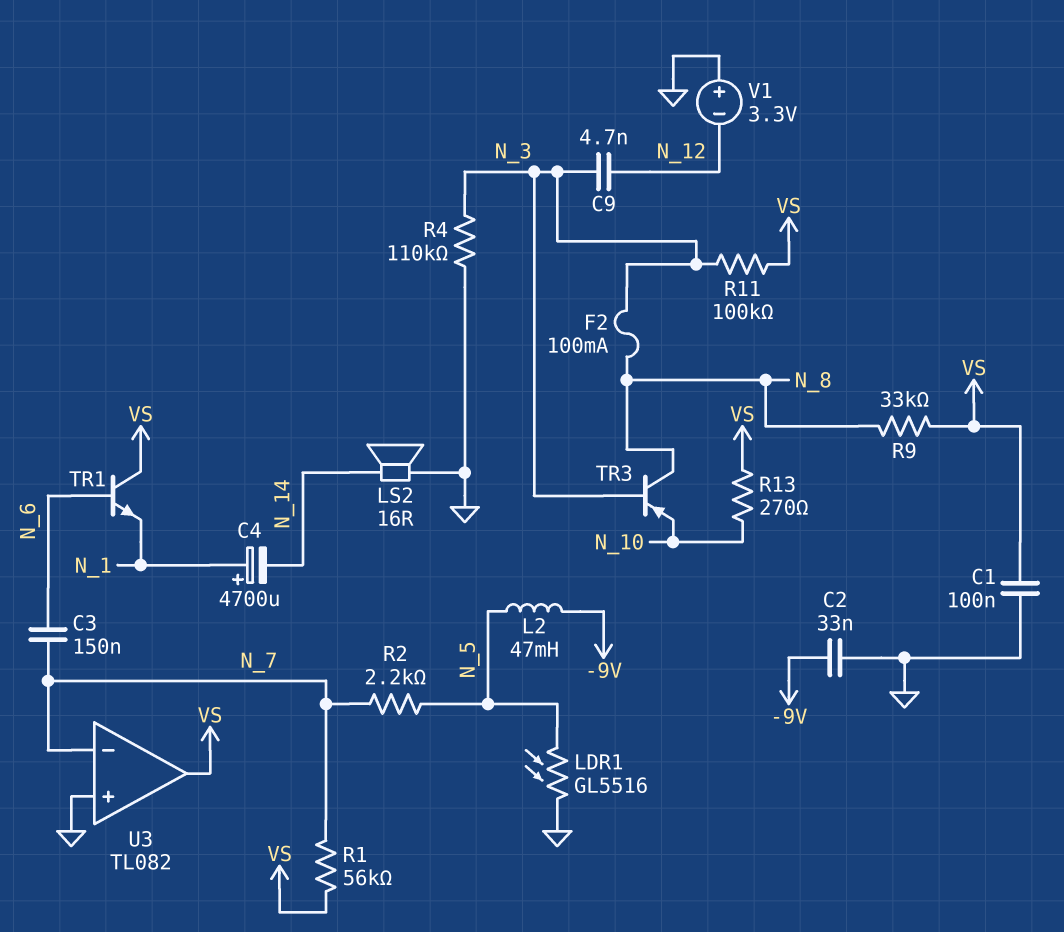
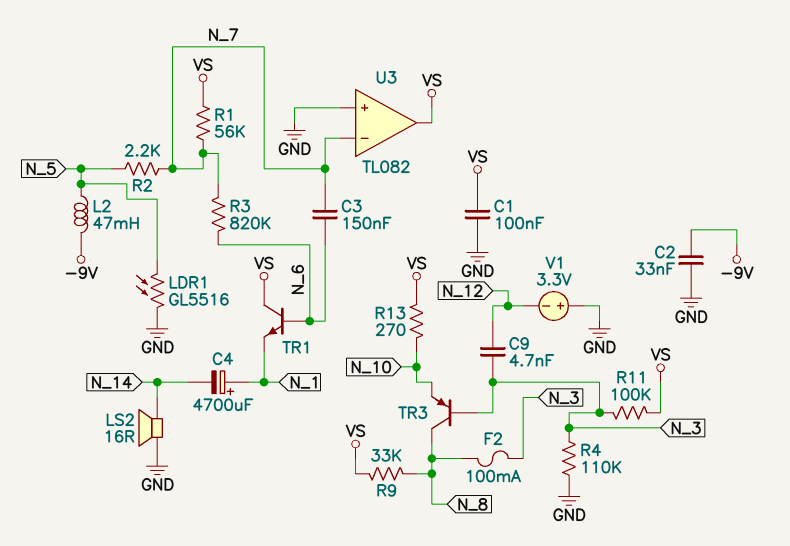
R3: none -> 820k (N_6, N_7)

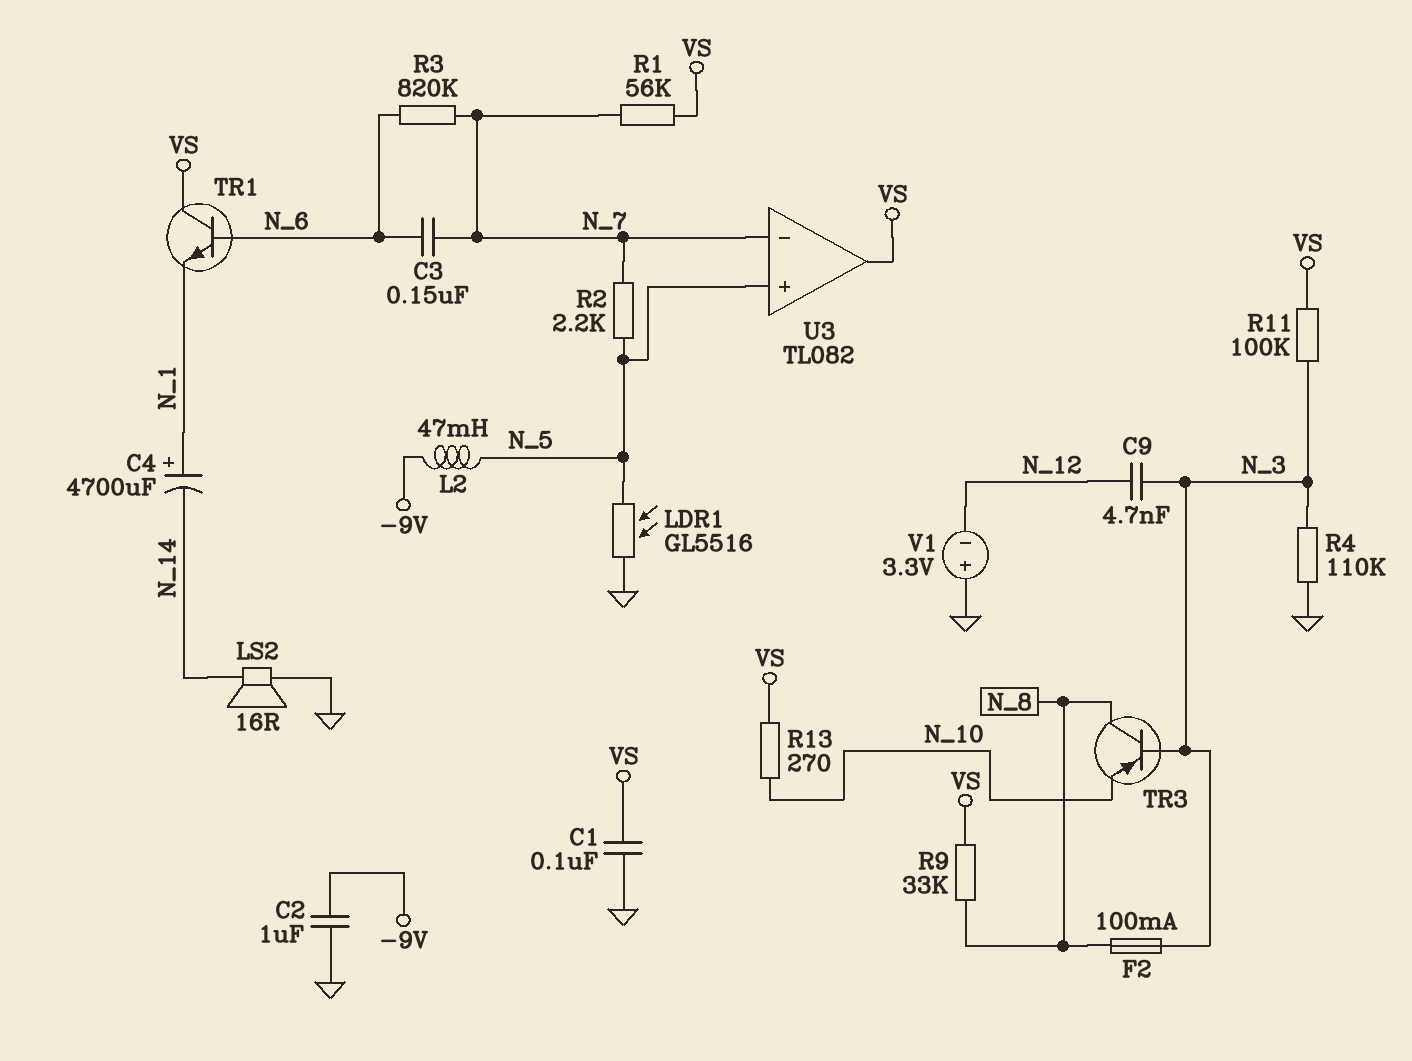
C2: 33nF (-9V, GND) -> 1uF (-9V, GND)
U3 pin in+: GND -> N_5

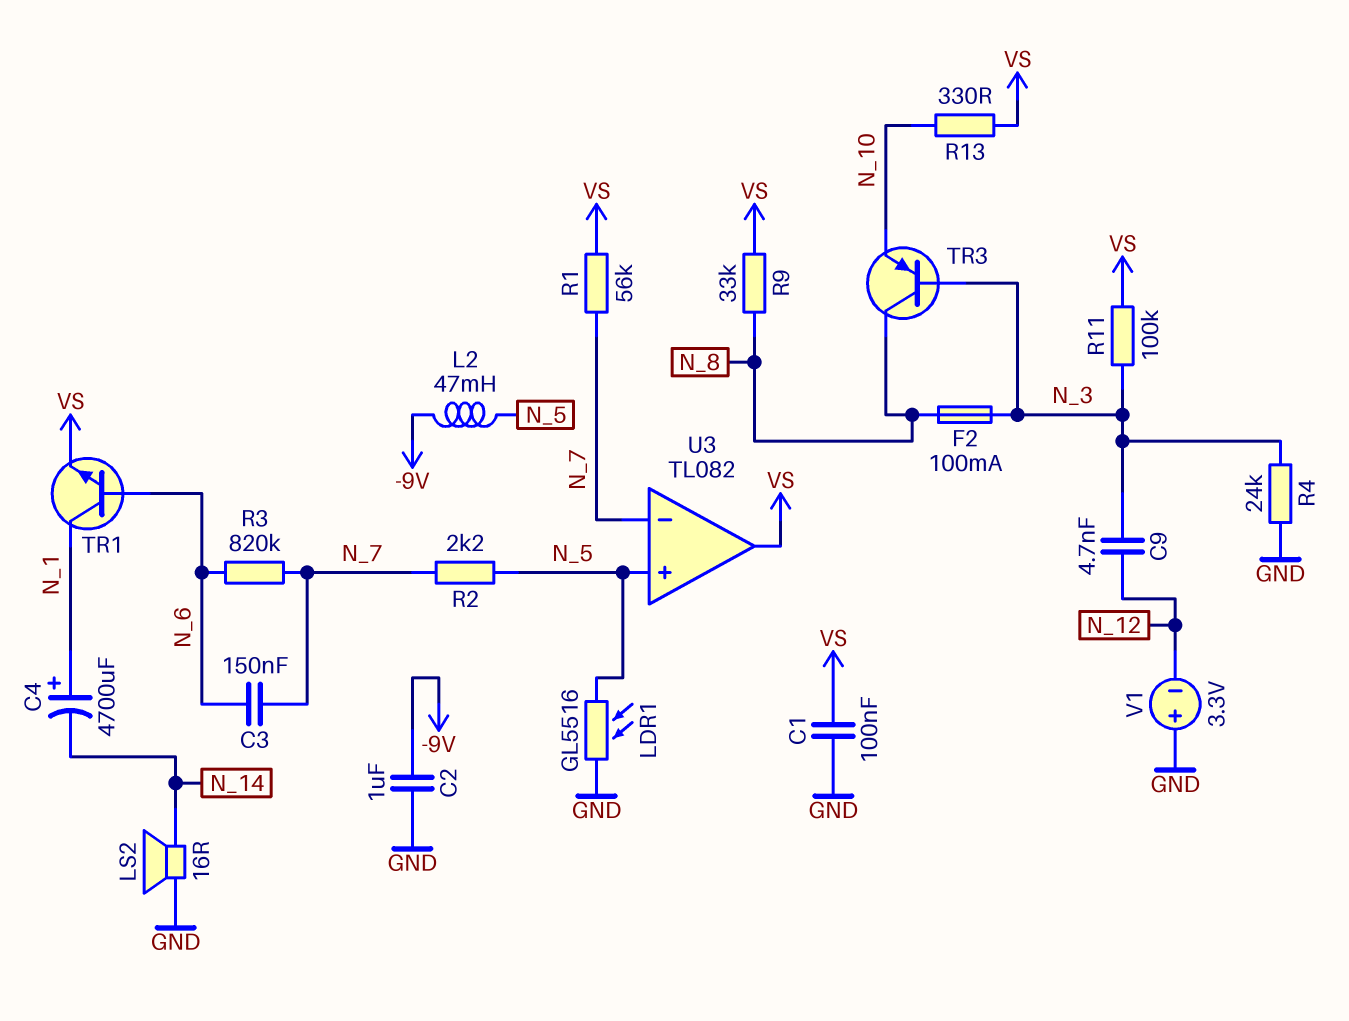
R4: 110k (GND, N_3) -> 24k (GND, N_3)
R13: 270 (N_10, VS) -> 330 (N_10, VS)
TR1: NPN (B N_6, C VS, E N_1) -> NPN (B N_6, C N_1, E VS)

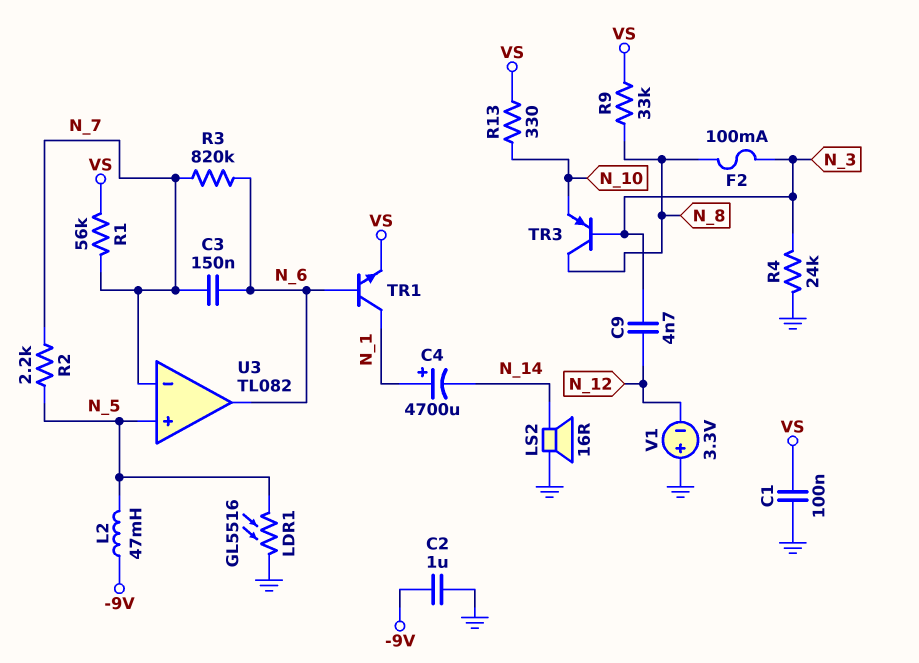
R11: 100k (N_3, VS) -> none
U3 pin out: VS -> N_6

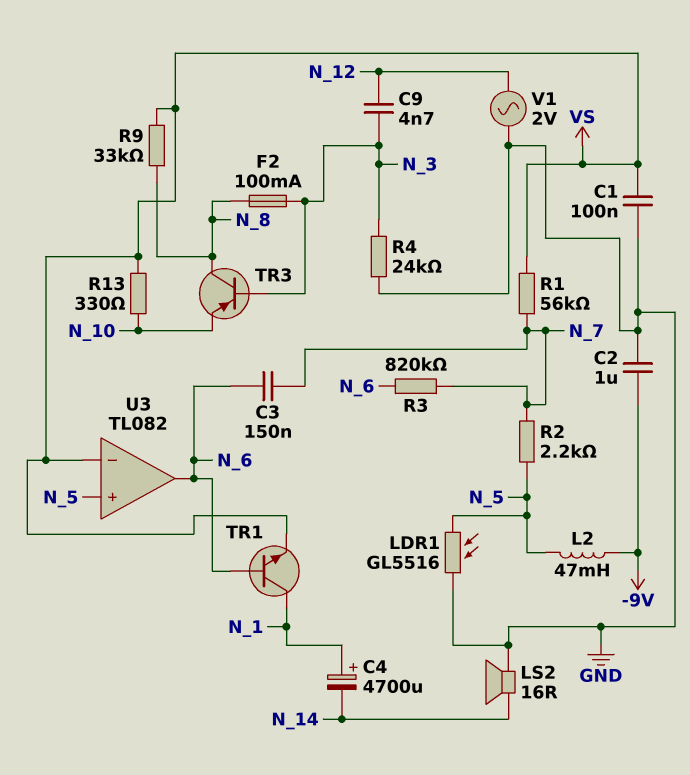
U3 pin in-: N_7 -> VS
V1: 3.3V (plus GND, minus N_12) -> AC 2V (GND, N_12)

